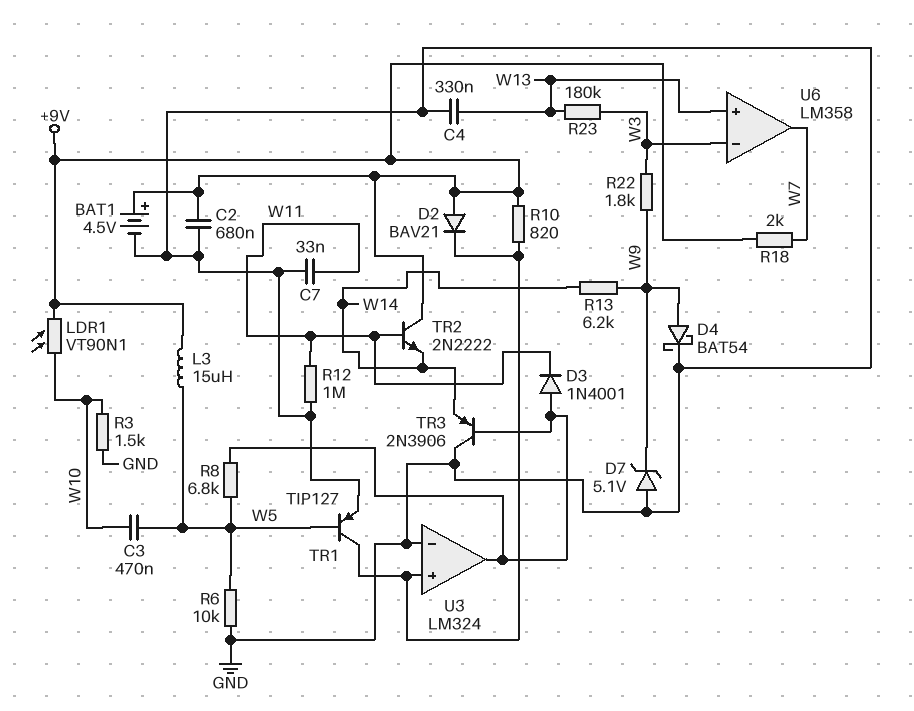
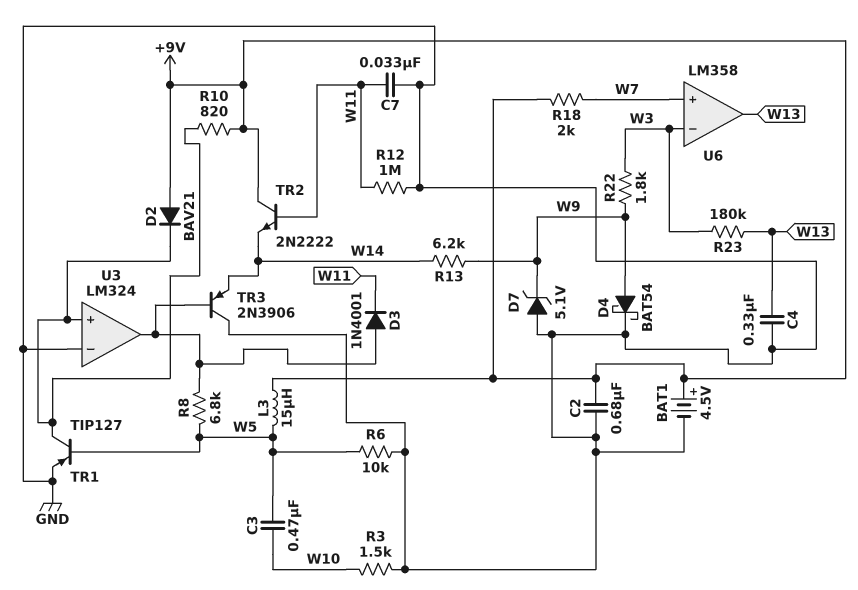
LDR1: VT90N1 (+9V, W10) -> none
U6 pin in+: W13 -> W7
U6 pin out: W7 -> W13

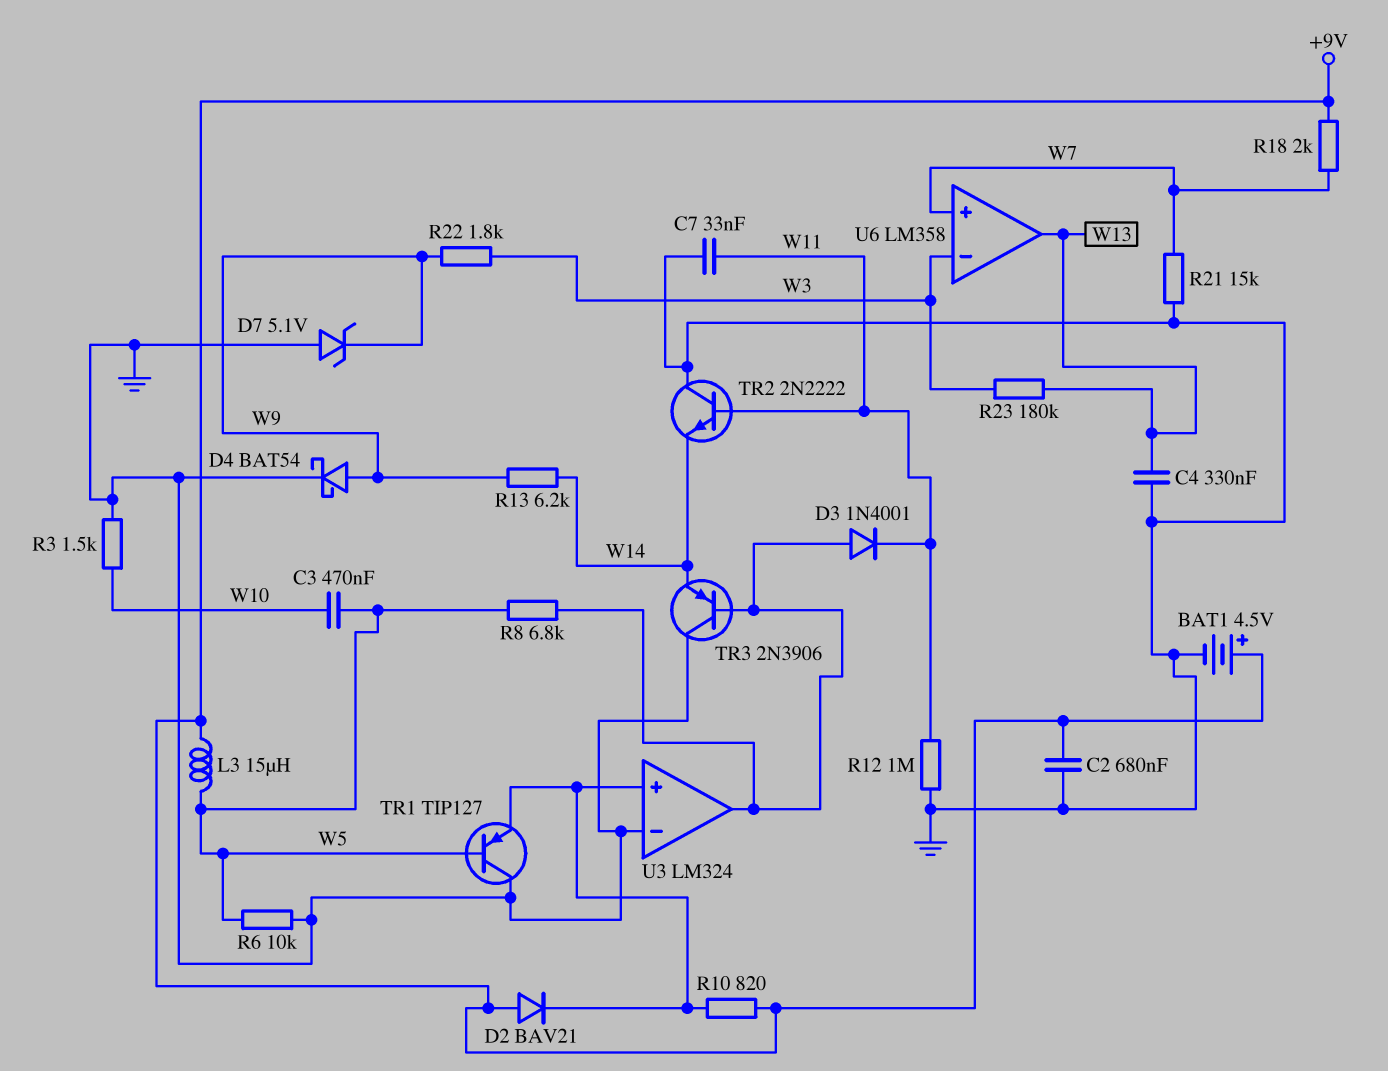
R21: none -> 15k (GND, W7)
TR1: PNP TIP127 (B W5, C U3/in+, E GND) -> PNP TIP127 (B W5, C GND, E U3/in+)
TR2: NPN 2N2222 (B W11, C +9V, E W14) -> NPN 2N2222 (B W11, C GND, E W14)

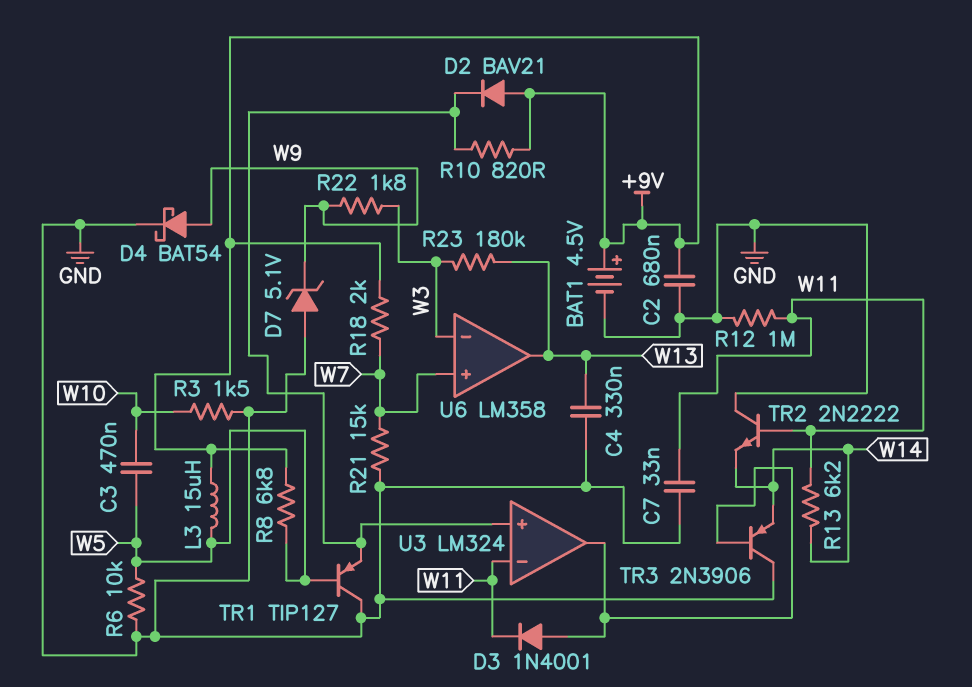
R8: 6.8k (U3/out, W5) -> 6.8k (+9V, W5)
R13: 6.2k (W9, W14) -> 6.2k (W11, W14)
U3 pin in-: GND -> W11

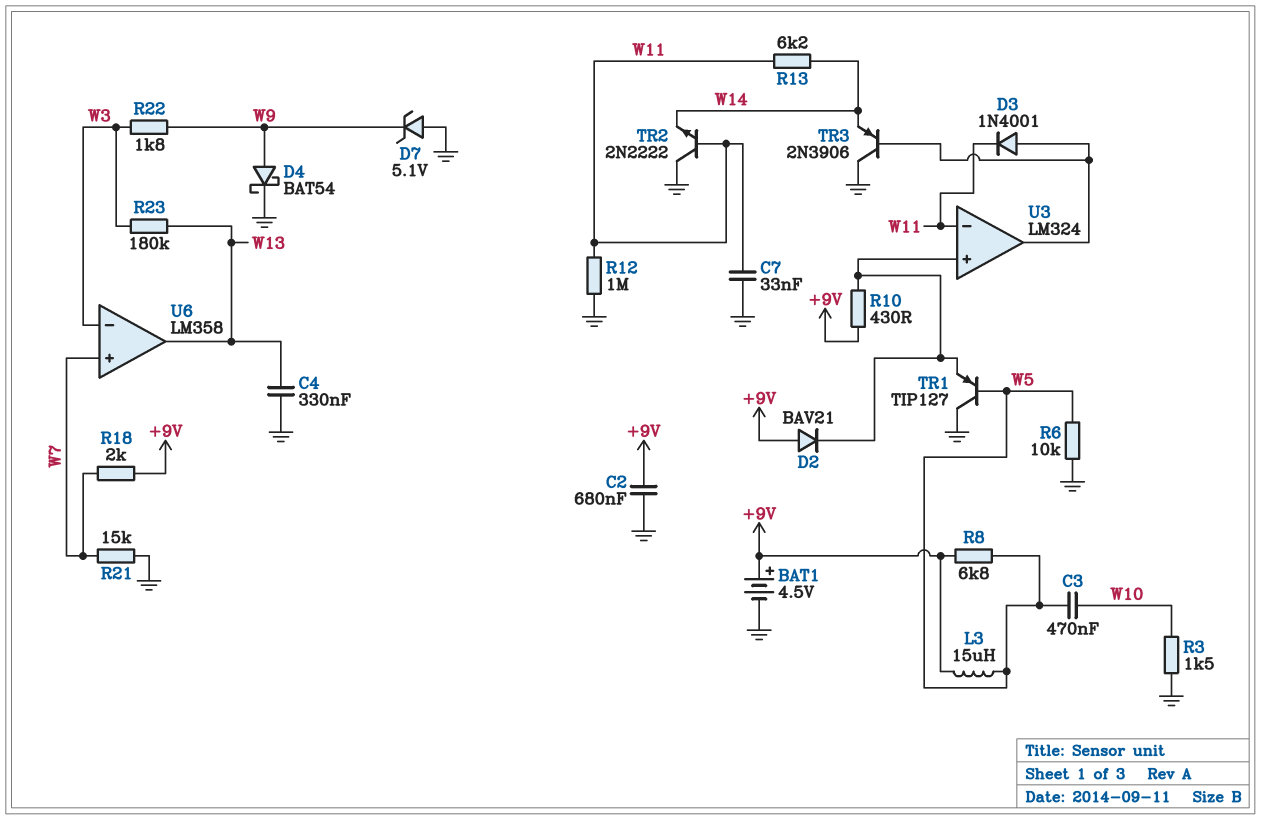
R10: 820 (+9V, U3/in+) -> 430 (+9V, U3/in+)

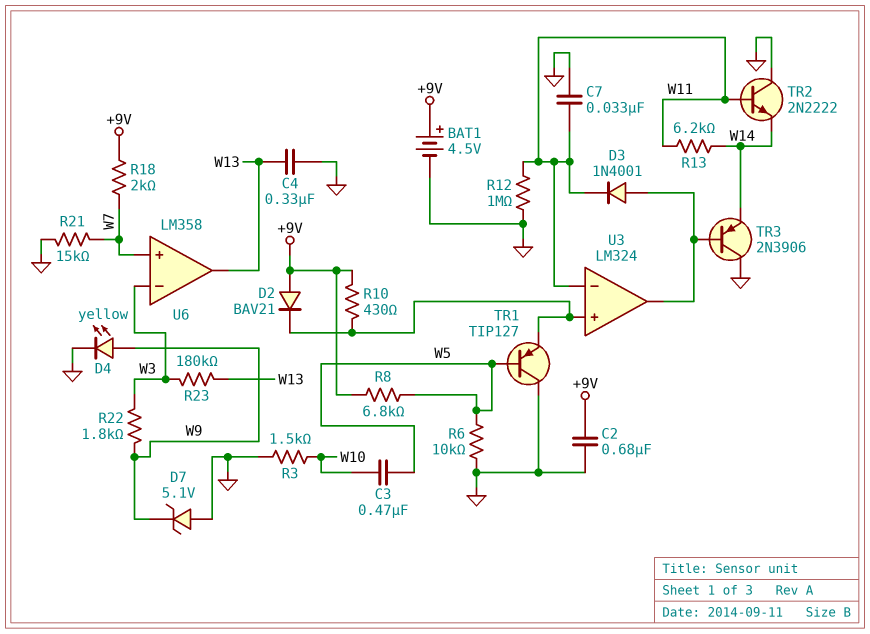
D4: schottky BAT54 (A W9, K GND) -> LED yellow (A W9, K GND)
L3: 15uH (+9V, W5) -> none

